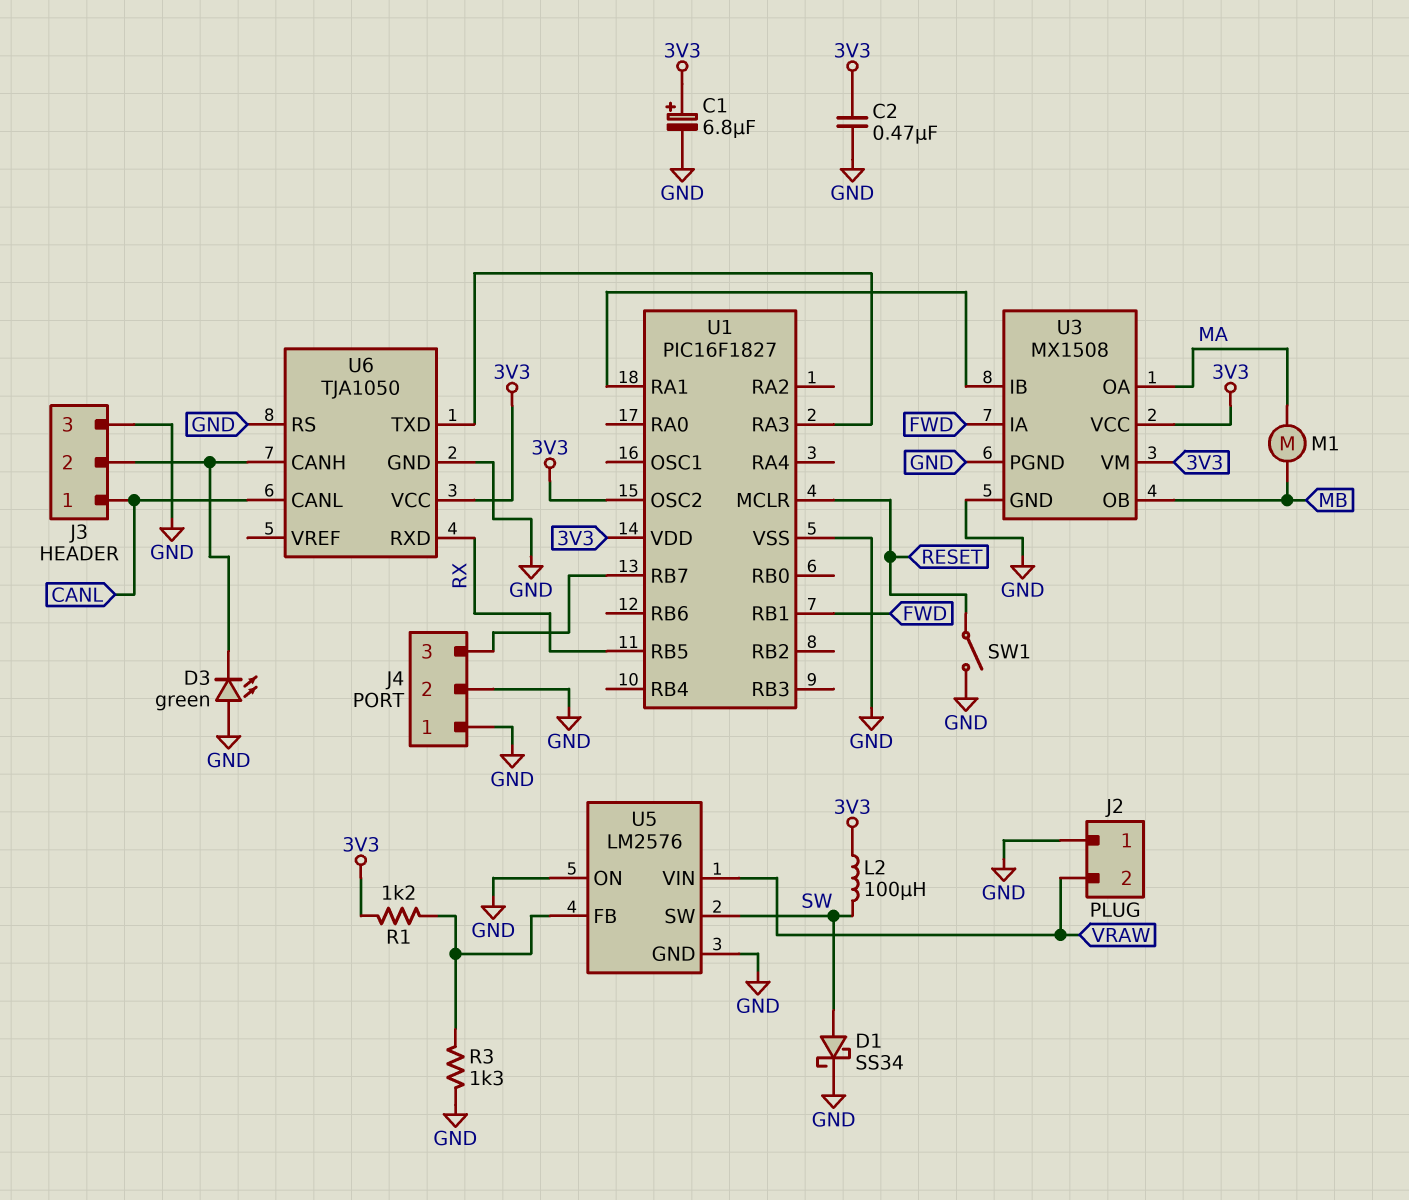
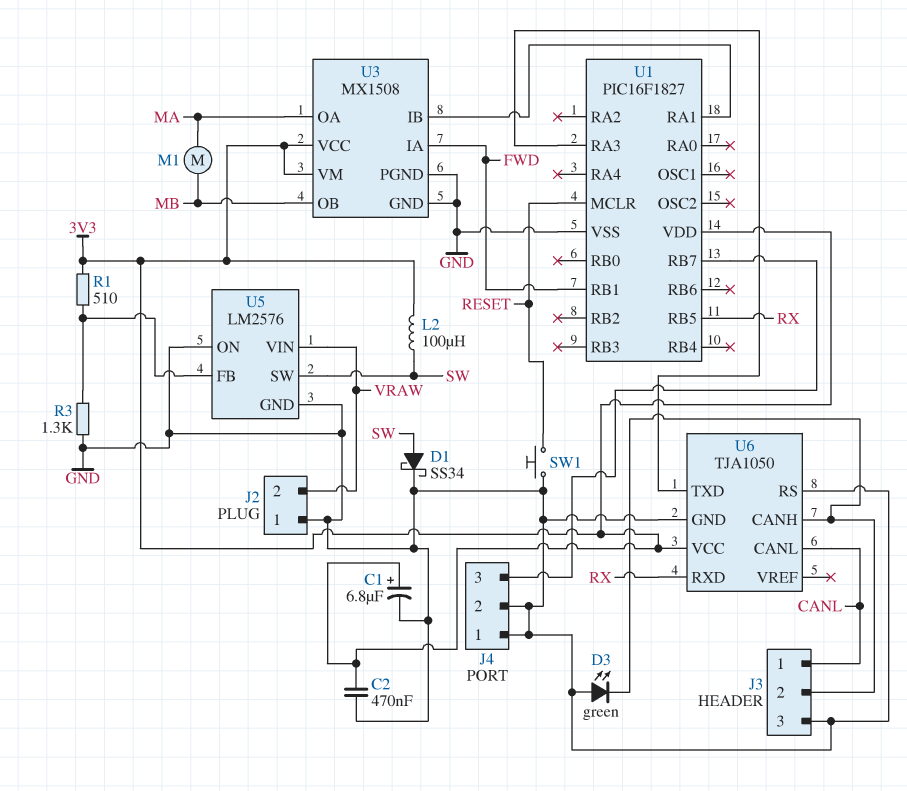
R1: 1.2k (3V3, U5/FB) -> 510 (3V3, U5/FB)
SW1: switch (GND, RESET) -> button (GND, RESET)
U1 pin OSC2: 3V3 -> none

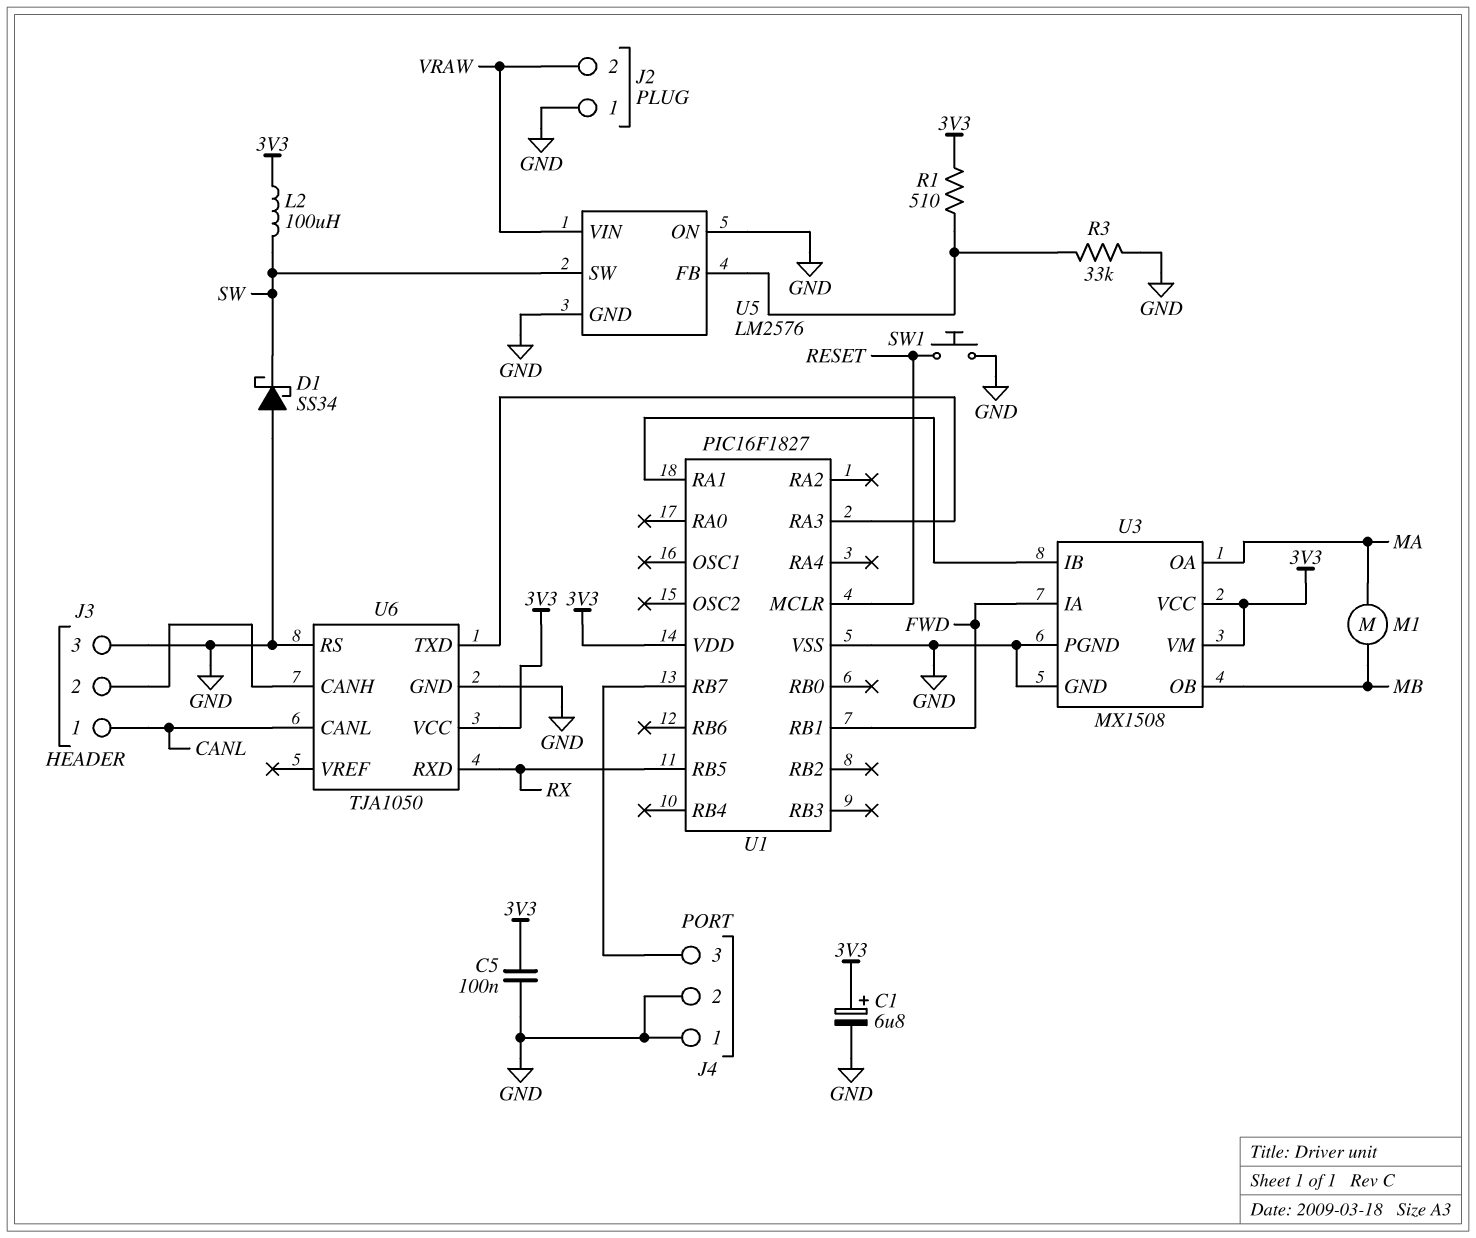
C2: 470nF (3V3, GND) -> none
C5: none -> 100nF (3V3, GND)
D1: schottky SS34 (A SW, K GND) -> schottky SS34 (A GND, K SW)
D3: LED green (A GND, K J3/2) -> none
R3: 1.3k (GND, U5/FB) -> 33k (GND, U5/FB)

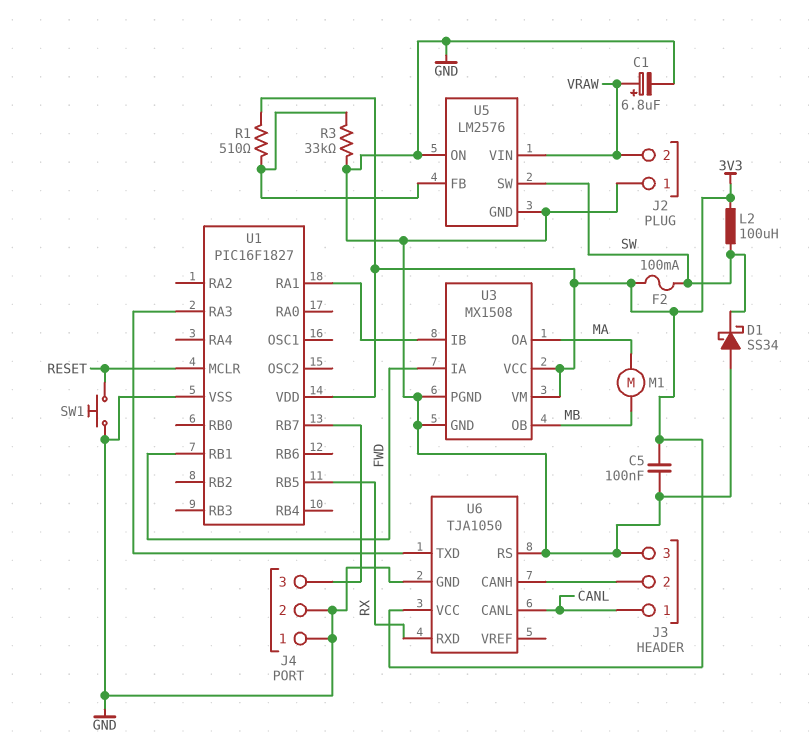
C1: 6.8uF (plus 3V3, minus GND) -> 6.8uF (plus VRAW, minus GND)
F2: none -> 100mA (3V3, SW)

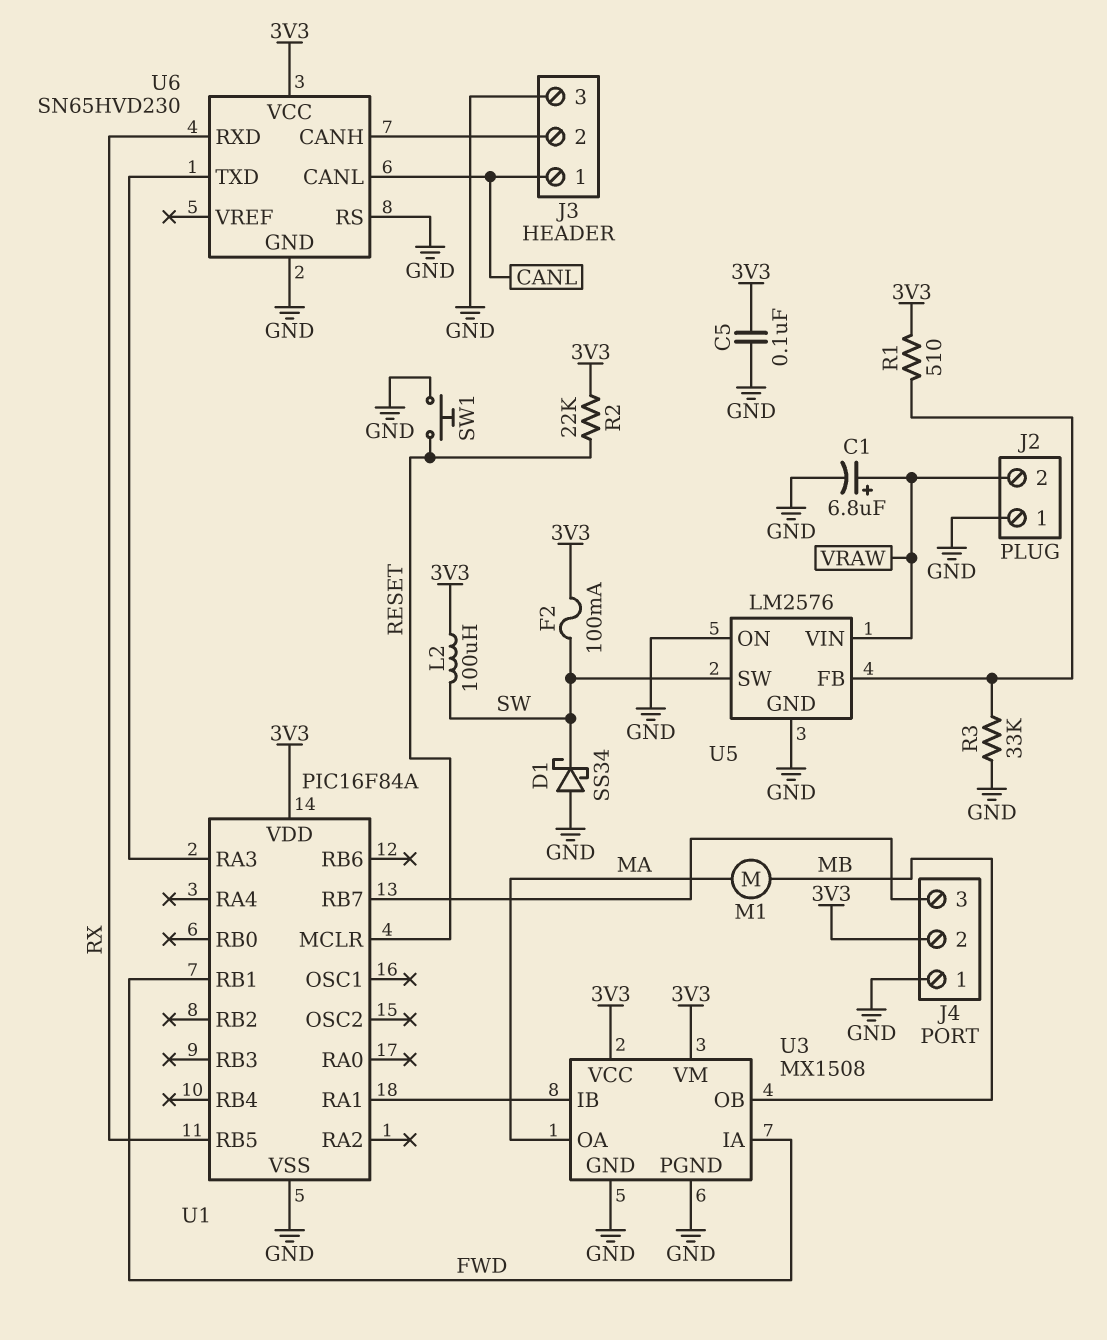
J4 pin 2: GND -> 3V3
R2: none -> 22k (3V3, RESET)
U1: PIC16F1827 -> PIC16F84A
U6: TJA1050 -> SN65HVD230

